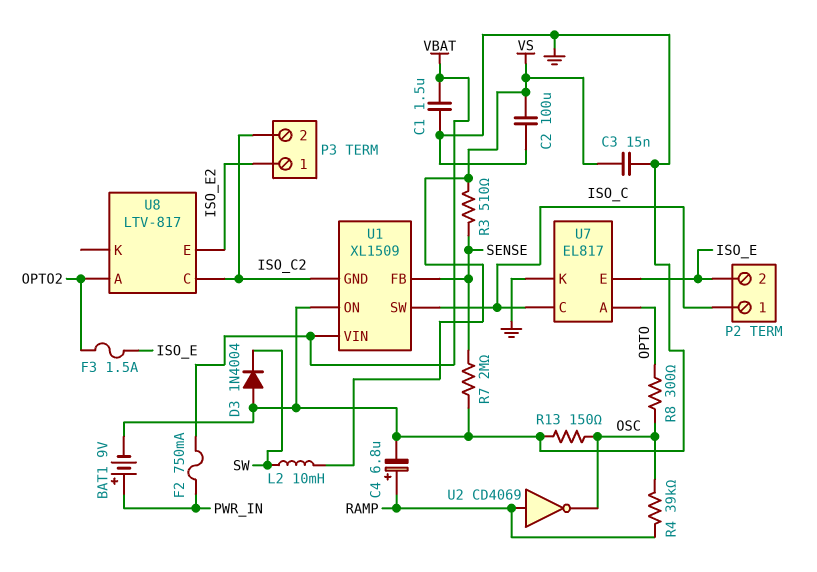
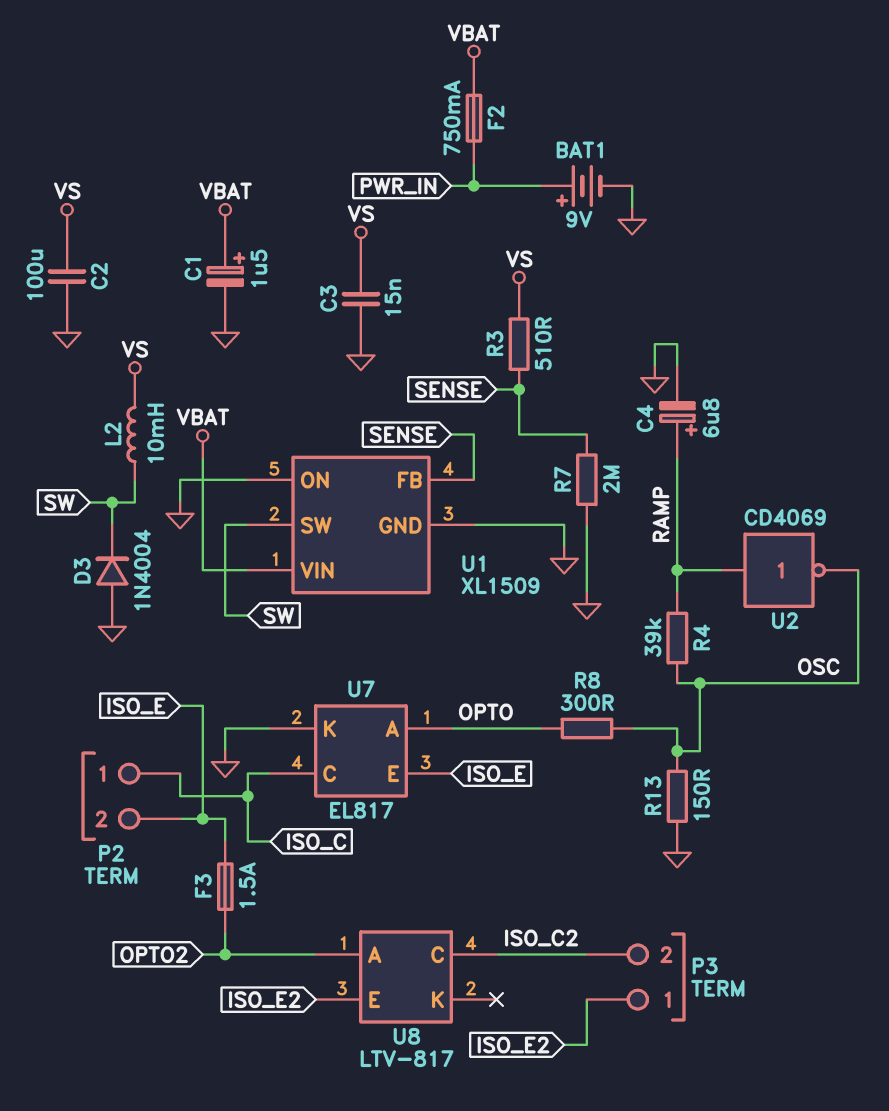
C1: 1.5uF (GND, VBAT) -> 1.5uF (plus VBAT, minus GND)
U1 pin GND: ISO_C2 -> GND
U1 pin SW: ISO_C -> SW

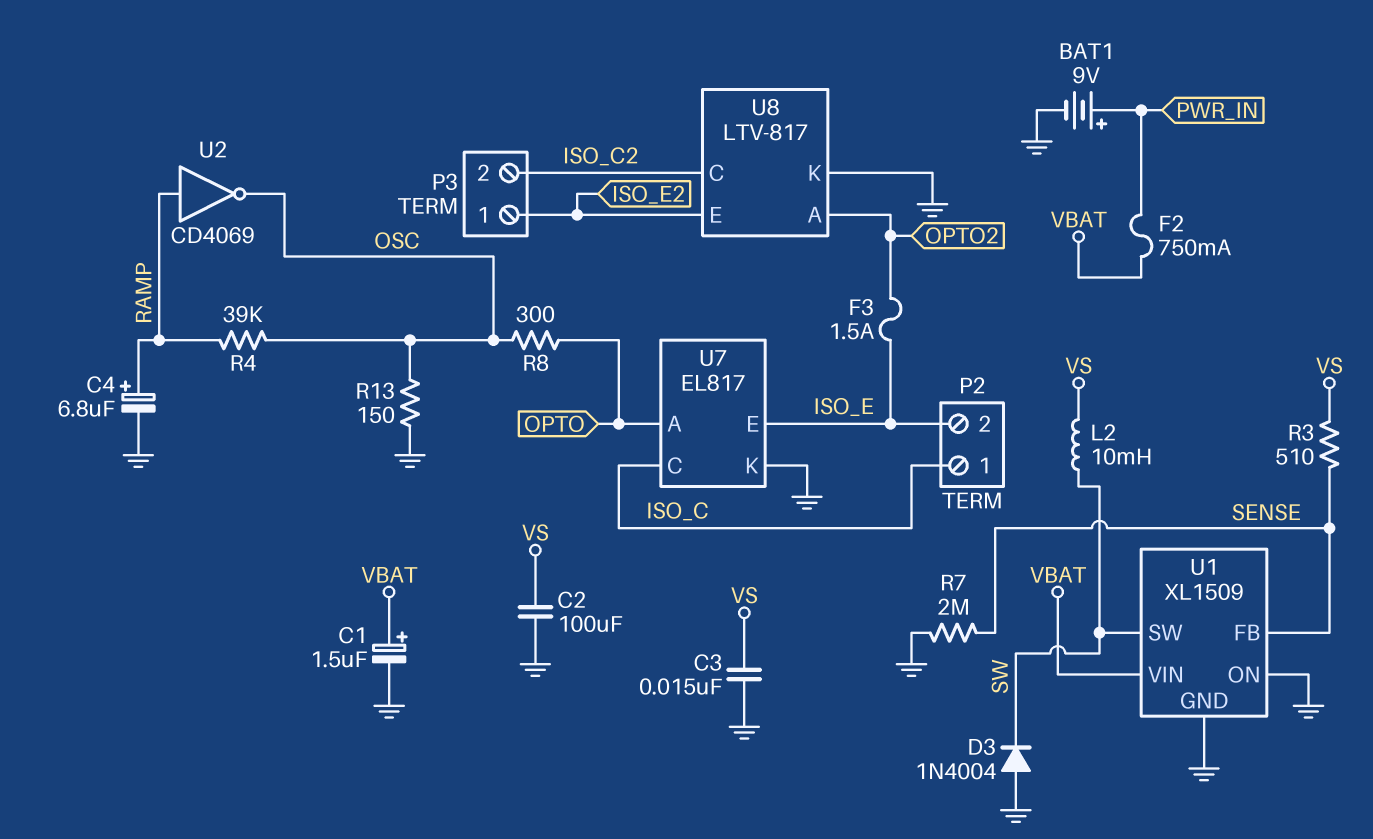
U8 pin K: none -> GND

